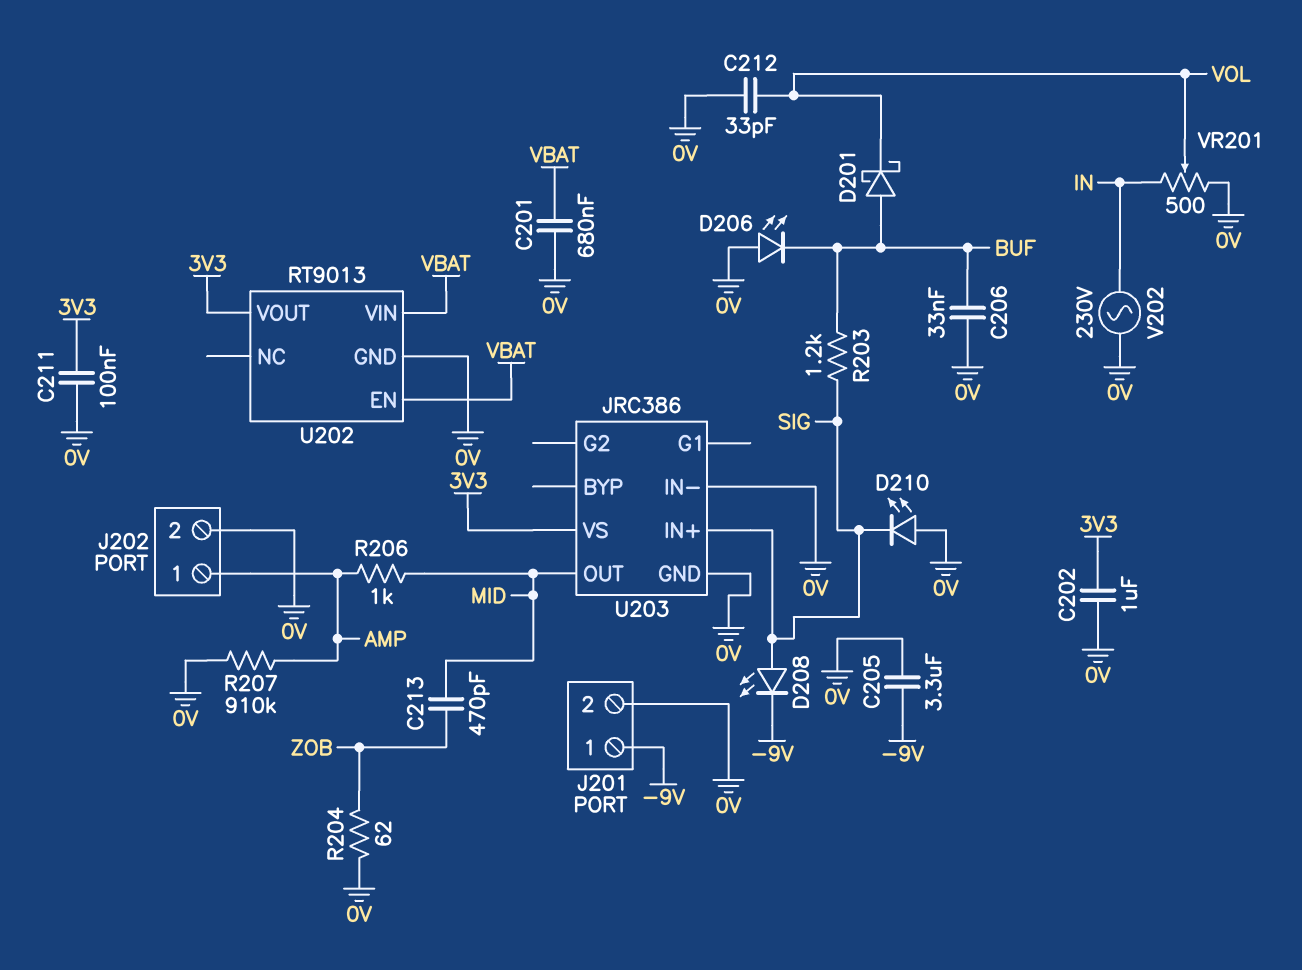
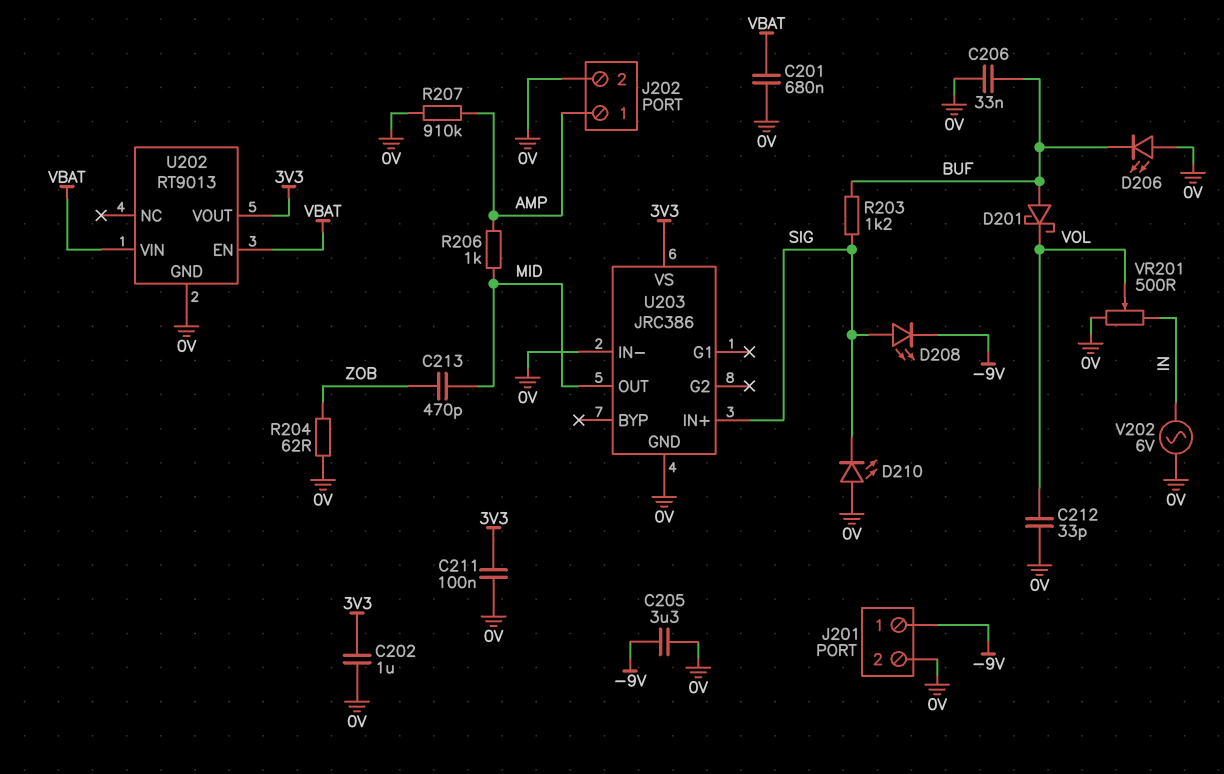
V202: AC 230V (0V, IN) -> AC 6V (0V, IN)

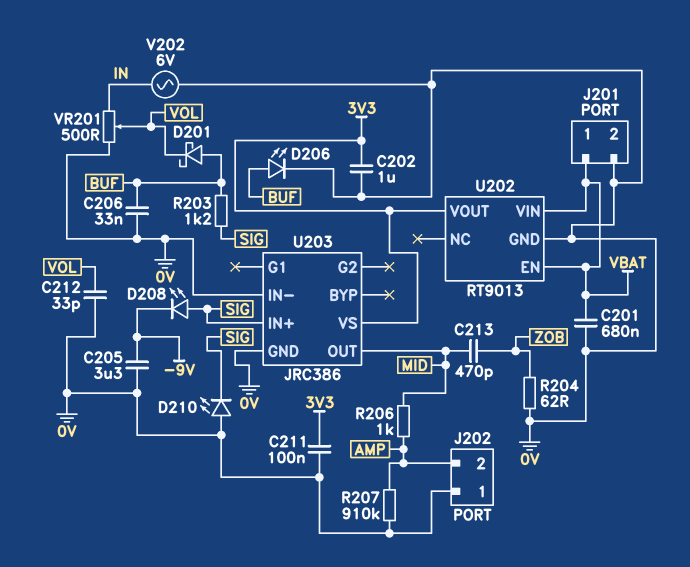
D206: LED (A 0V, K BUF) -> LED (A BUF, K 0V)
J201 pin 1: -9V -> VBAT
J202 pin 1: AMP -> 0V
J202 pin 2: 0V -> AMP

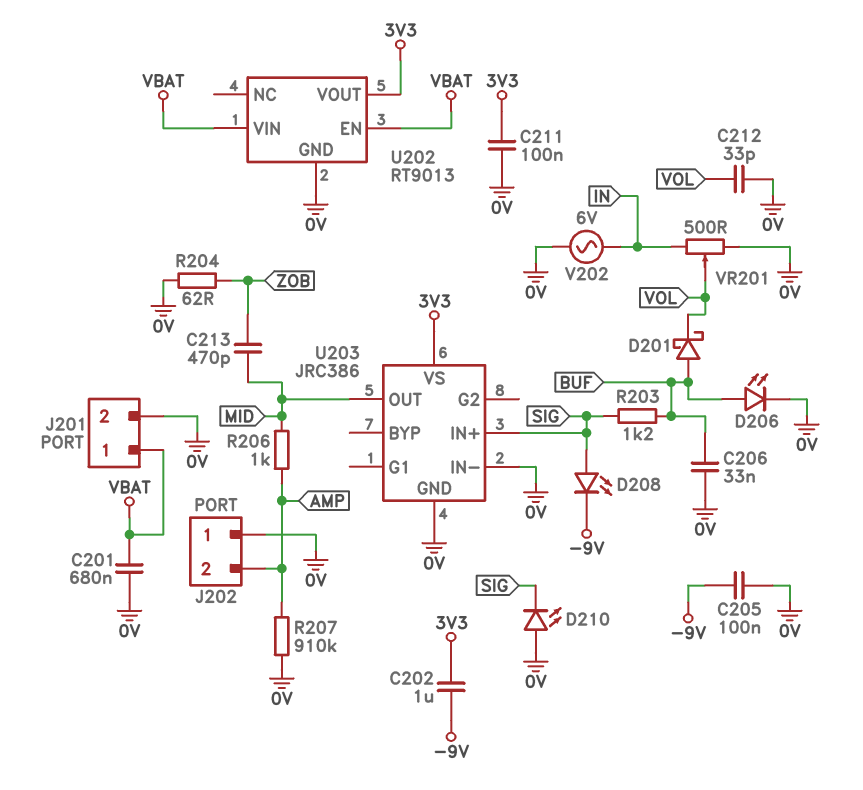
C202: 1uF (0V, 3V3) -> 1uF (-9V, 3V3)
C205: 3.3uF (-9V, 0V) -> 100nF (-9V, 0V)

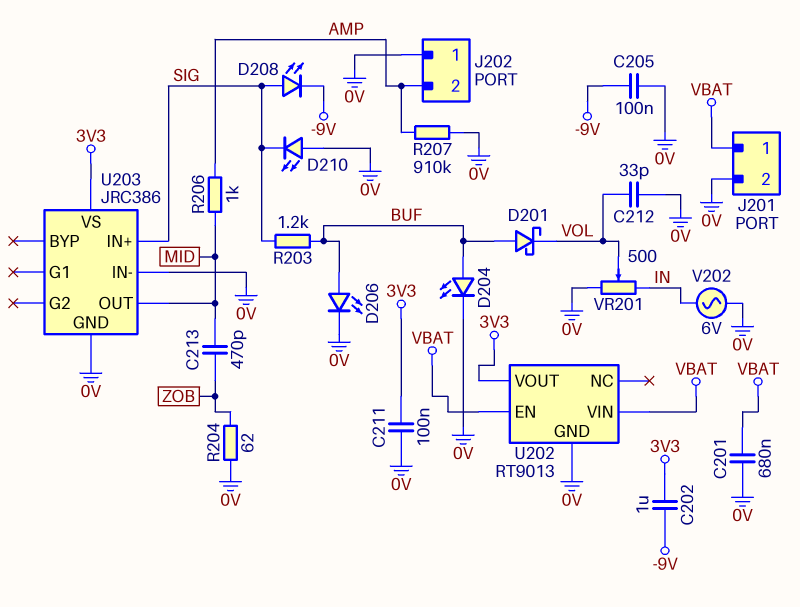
C206: 33nF (0V, BUF) -> none
D204: none -> LED (A BUF, K 0V)

